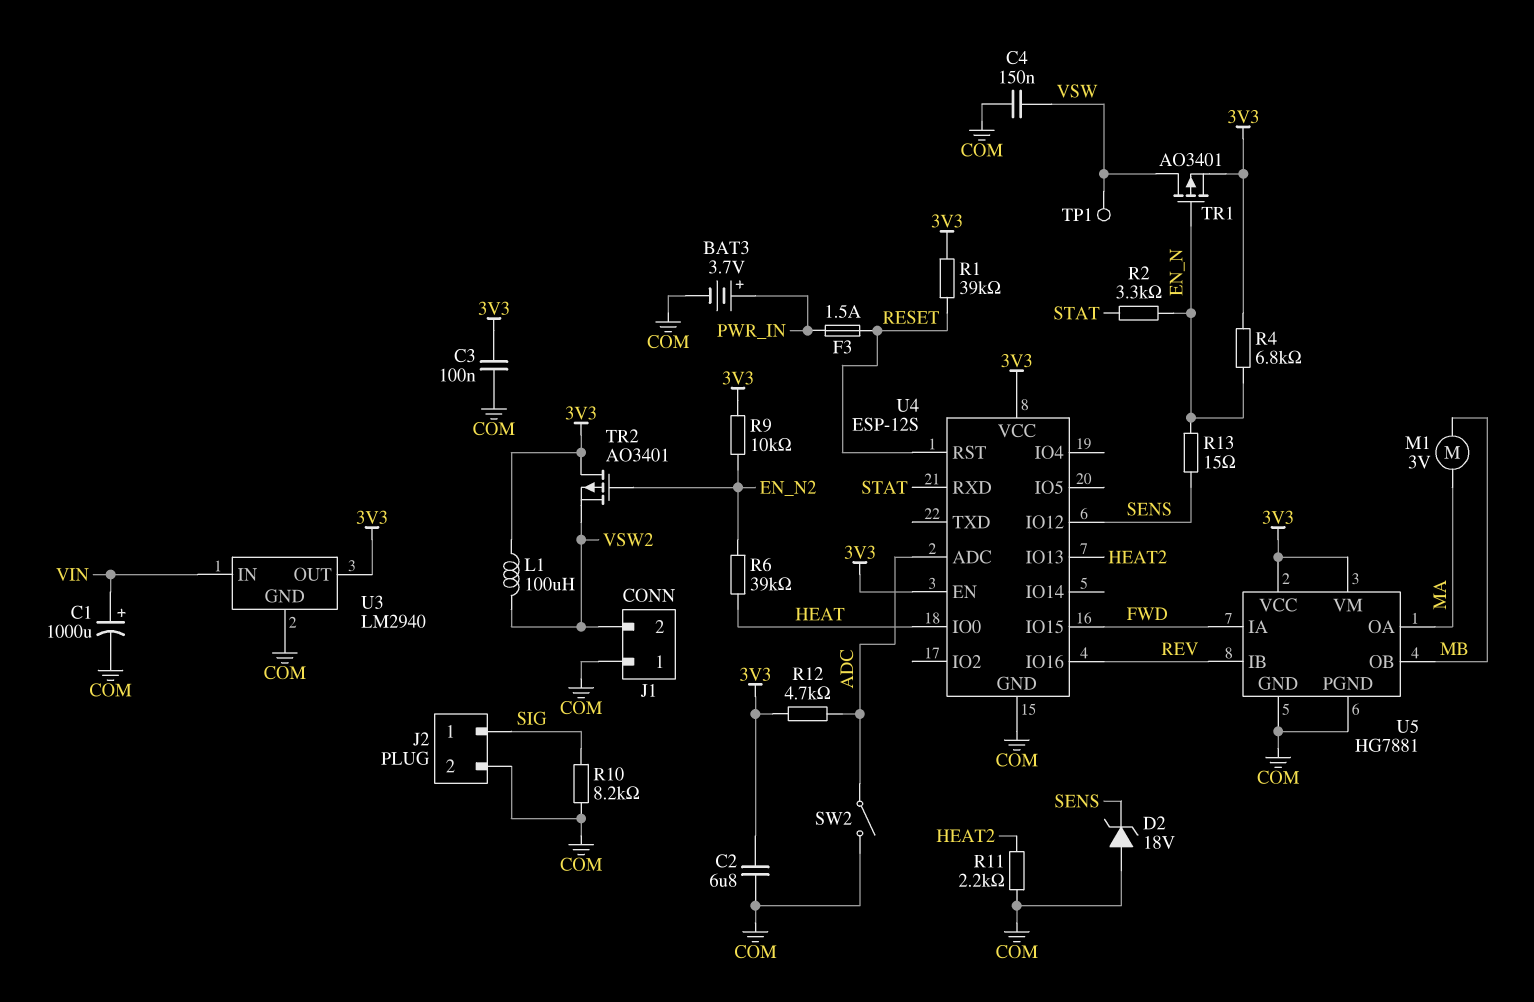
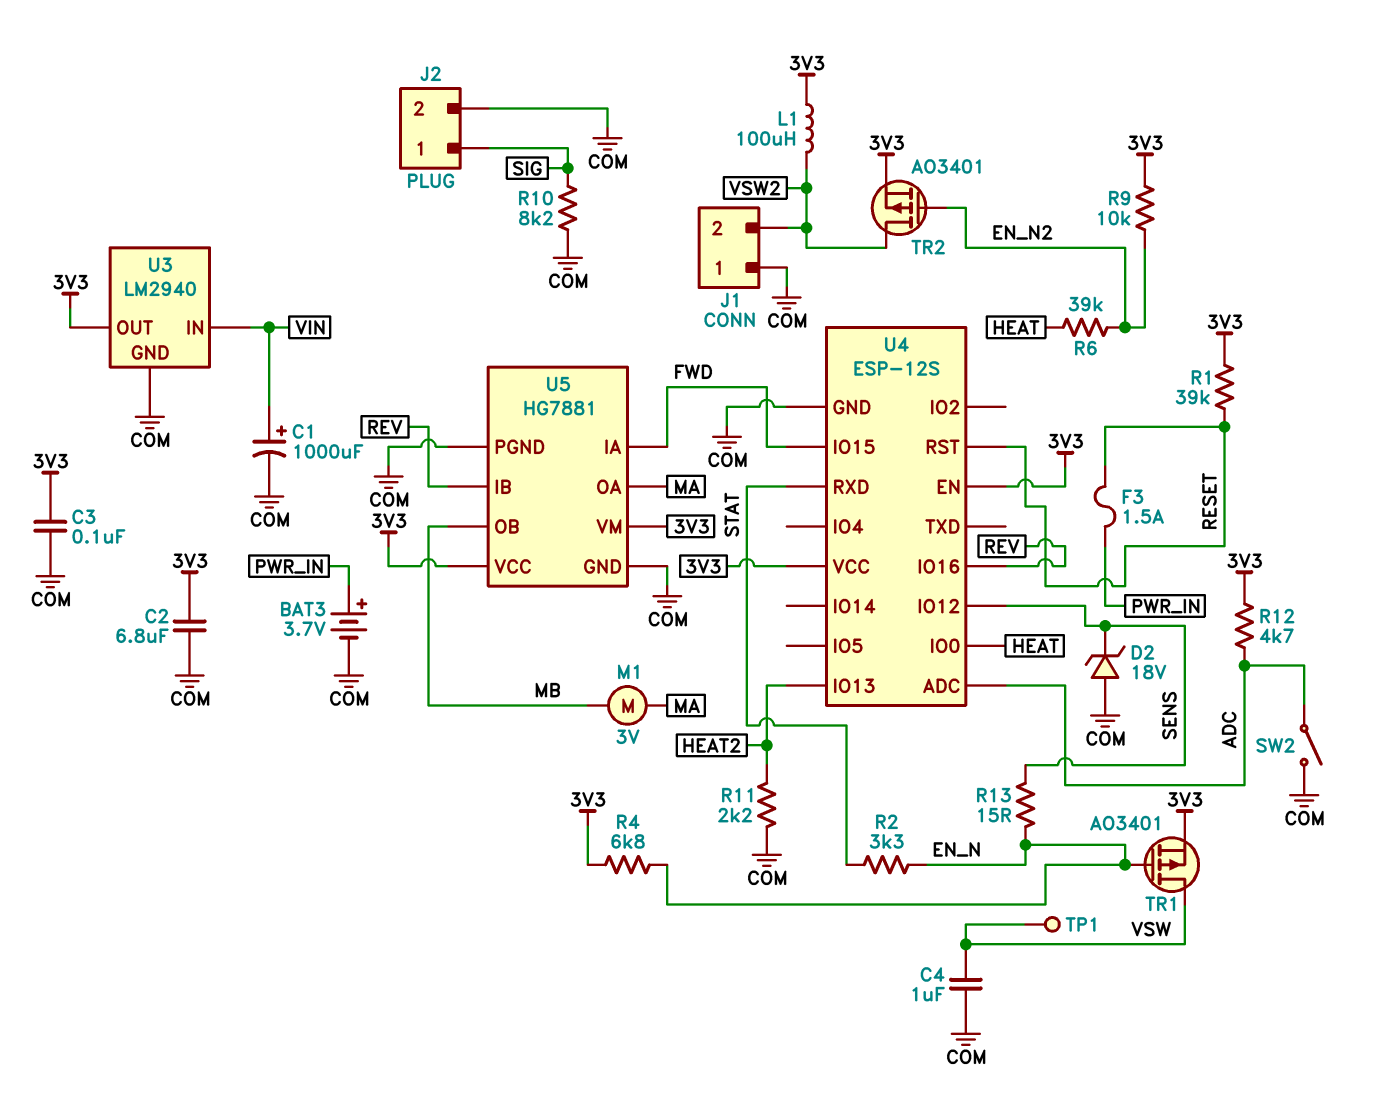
C4: 150nF (COM, VSW) -> 1uF (COM, VSW)
TR2: PMOS AO3401 (G EN_N2, D 3V3, S VSW2) -> PMOS AO3401 (G EN_N2, D VSW2, S 3V3)

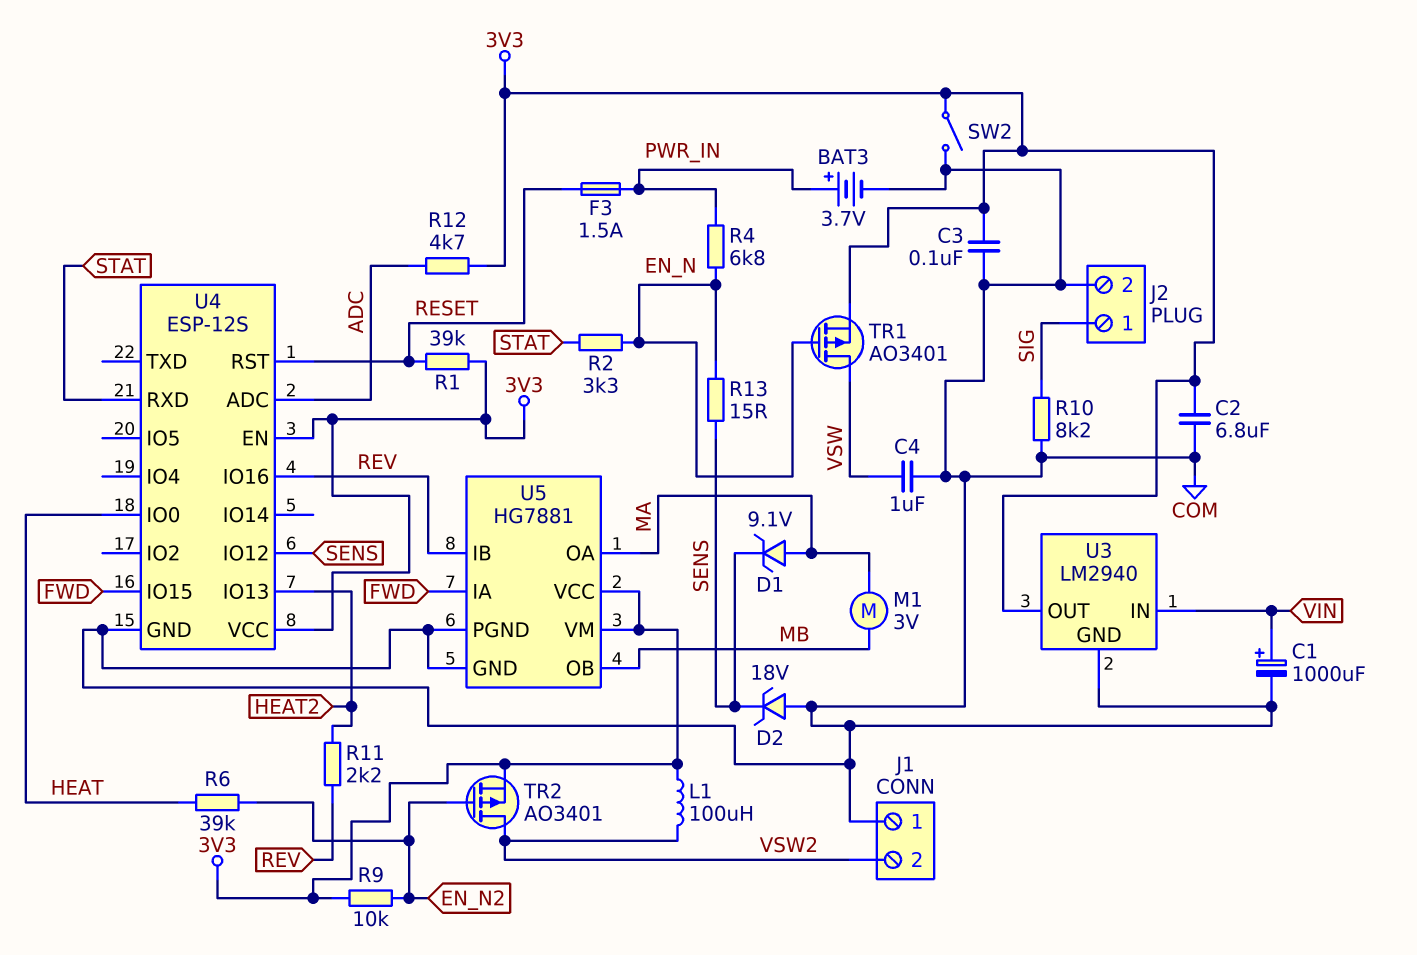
D1: none -> zener 9.1V (A MA, K SENS)
R4: 6.8k (3V3, EN_N) -> 6.8k (EN_N, PWR_IN)
R11: 2.2k (COM, HEAT2) -> 2.2k (HEAT2, REV)
SW2: switch (ADC, COM) -> switch (3V3, COM)
TP1: test point (VSW) -> none

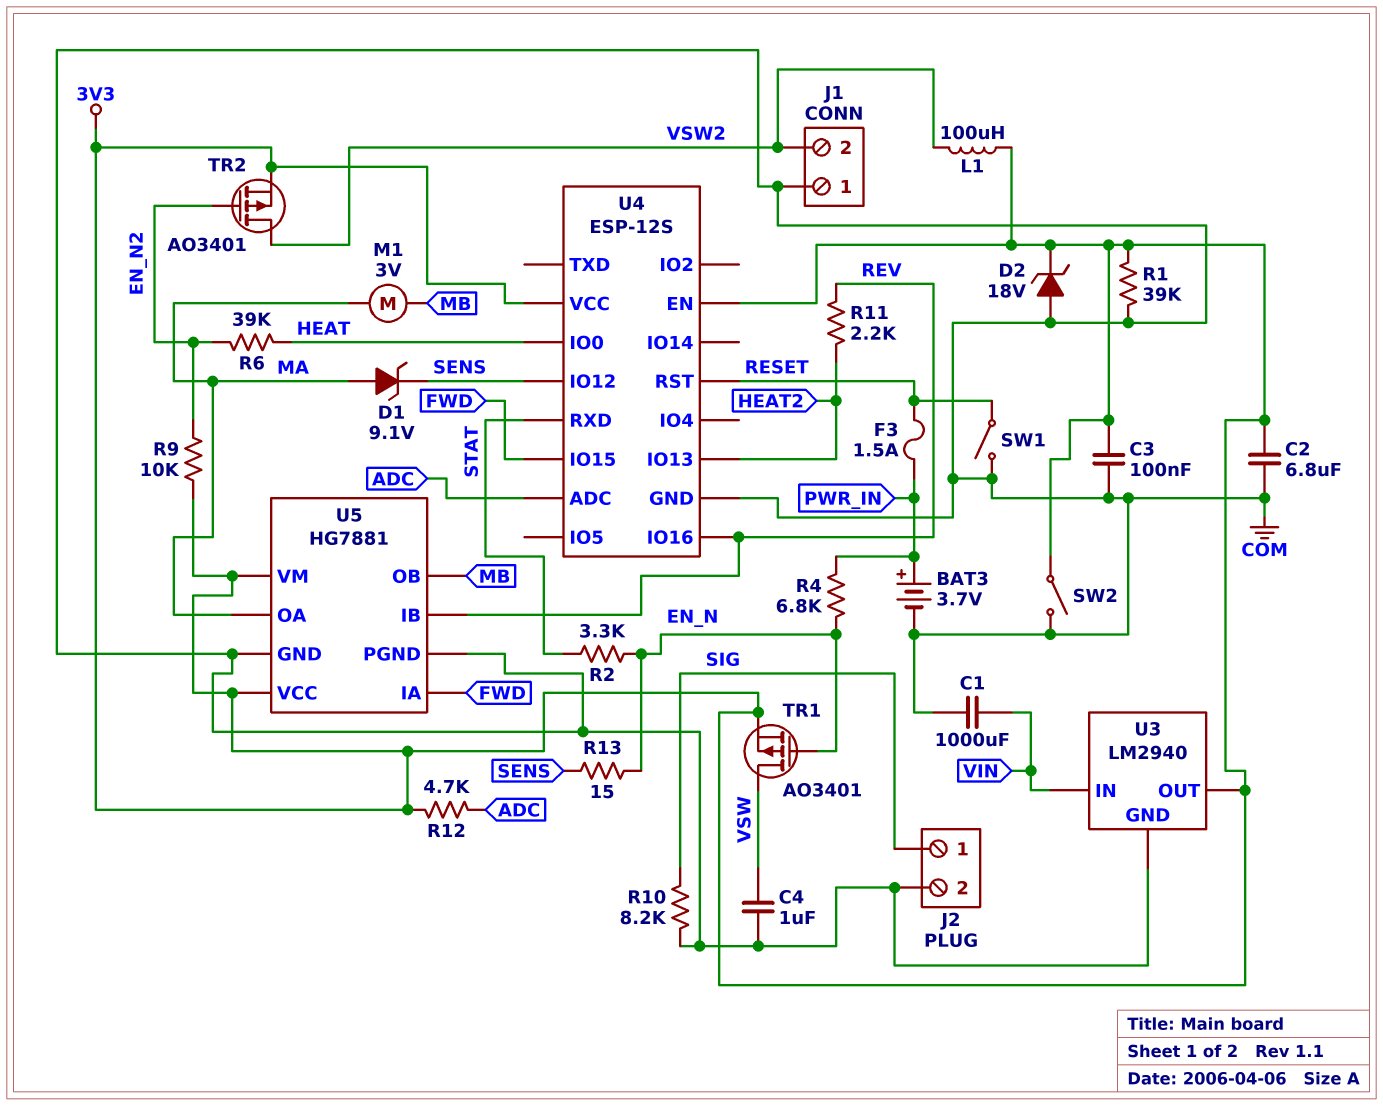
C1: 1000uF (plus VIN, minus COM) -> 1000uF (COM, VIN)
D2: zener 18V (A COM, K SENS) -> zener 18V (A COM, K 3V3)
R1: 39k (3V3, RESET) -> 39k (3V3, COM)
SW1: none -> switch (COM, RESET)

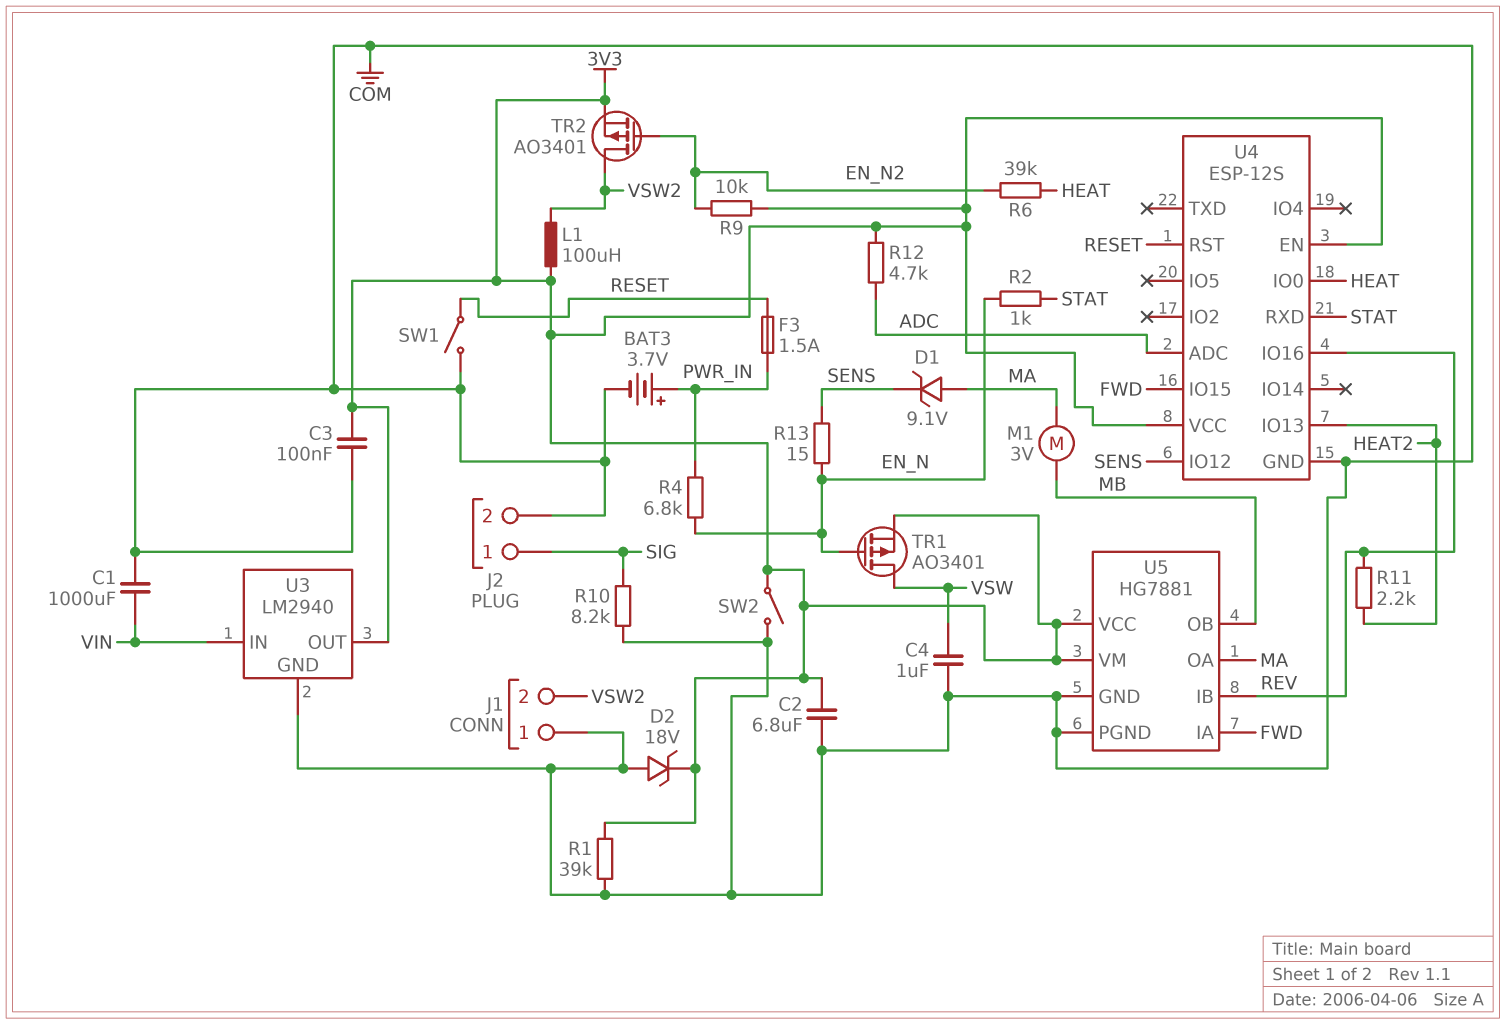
R2: 3.3k (EN_N, STAT) -> 1k (EN_N, STAT)

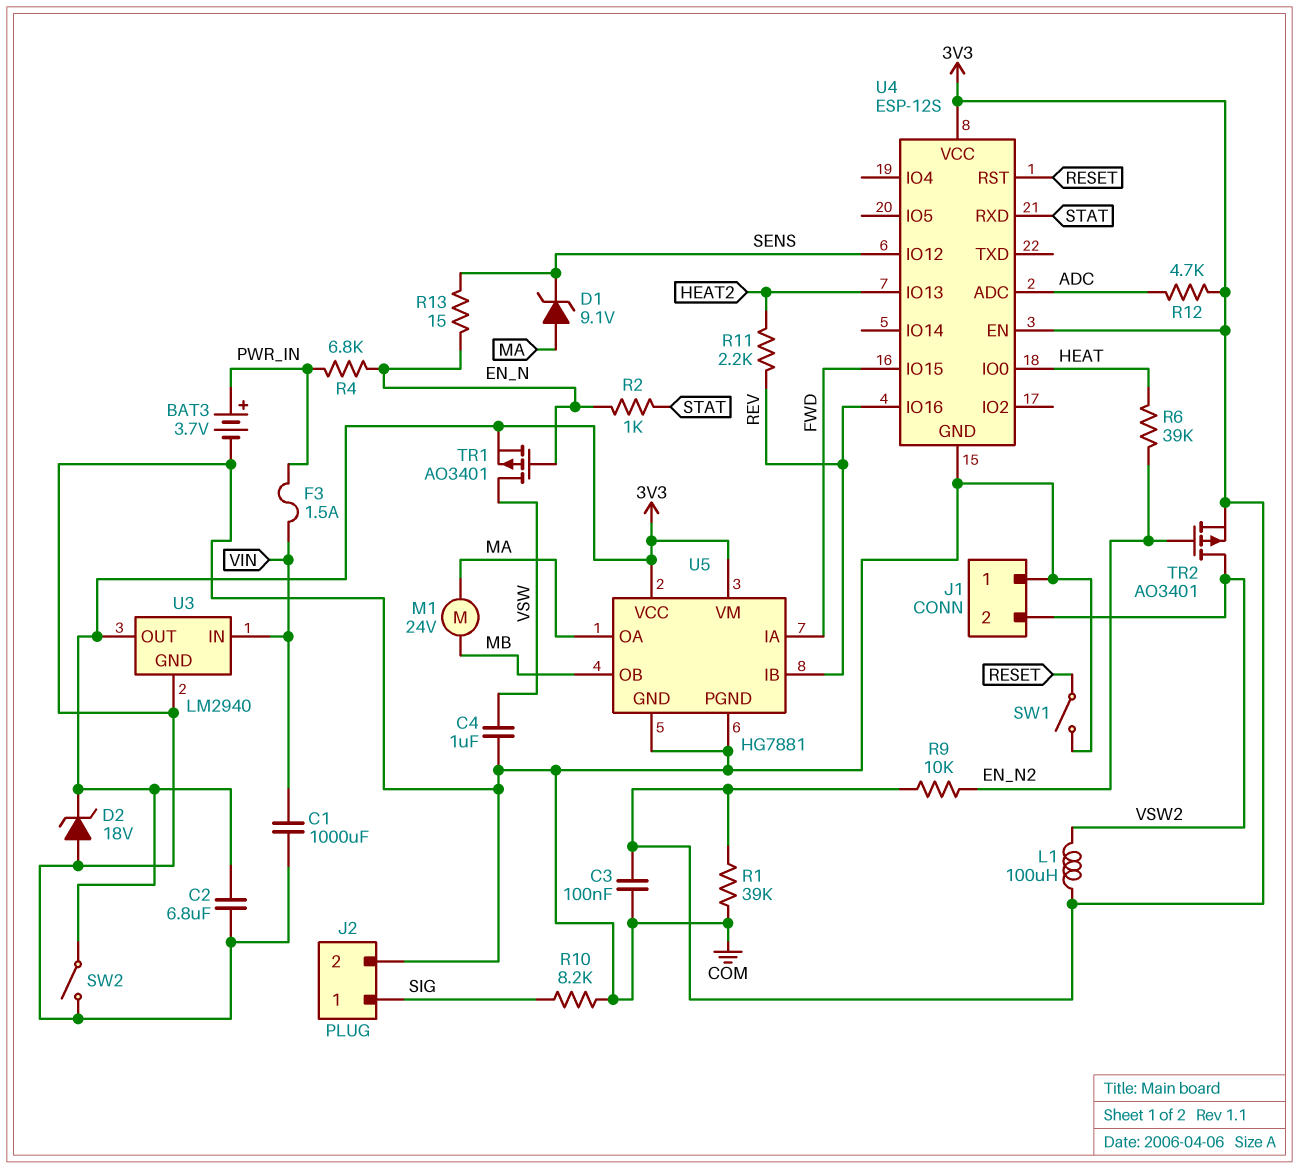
F3: 1.5A (PWR_IN, RESET) -> 1.5A (PWR_IN, VIN)
M1: motor 3V (MA, MB) -> motor 24V (MA, MB)

